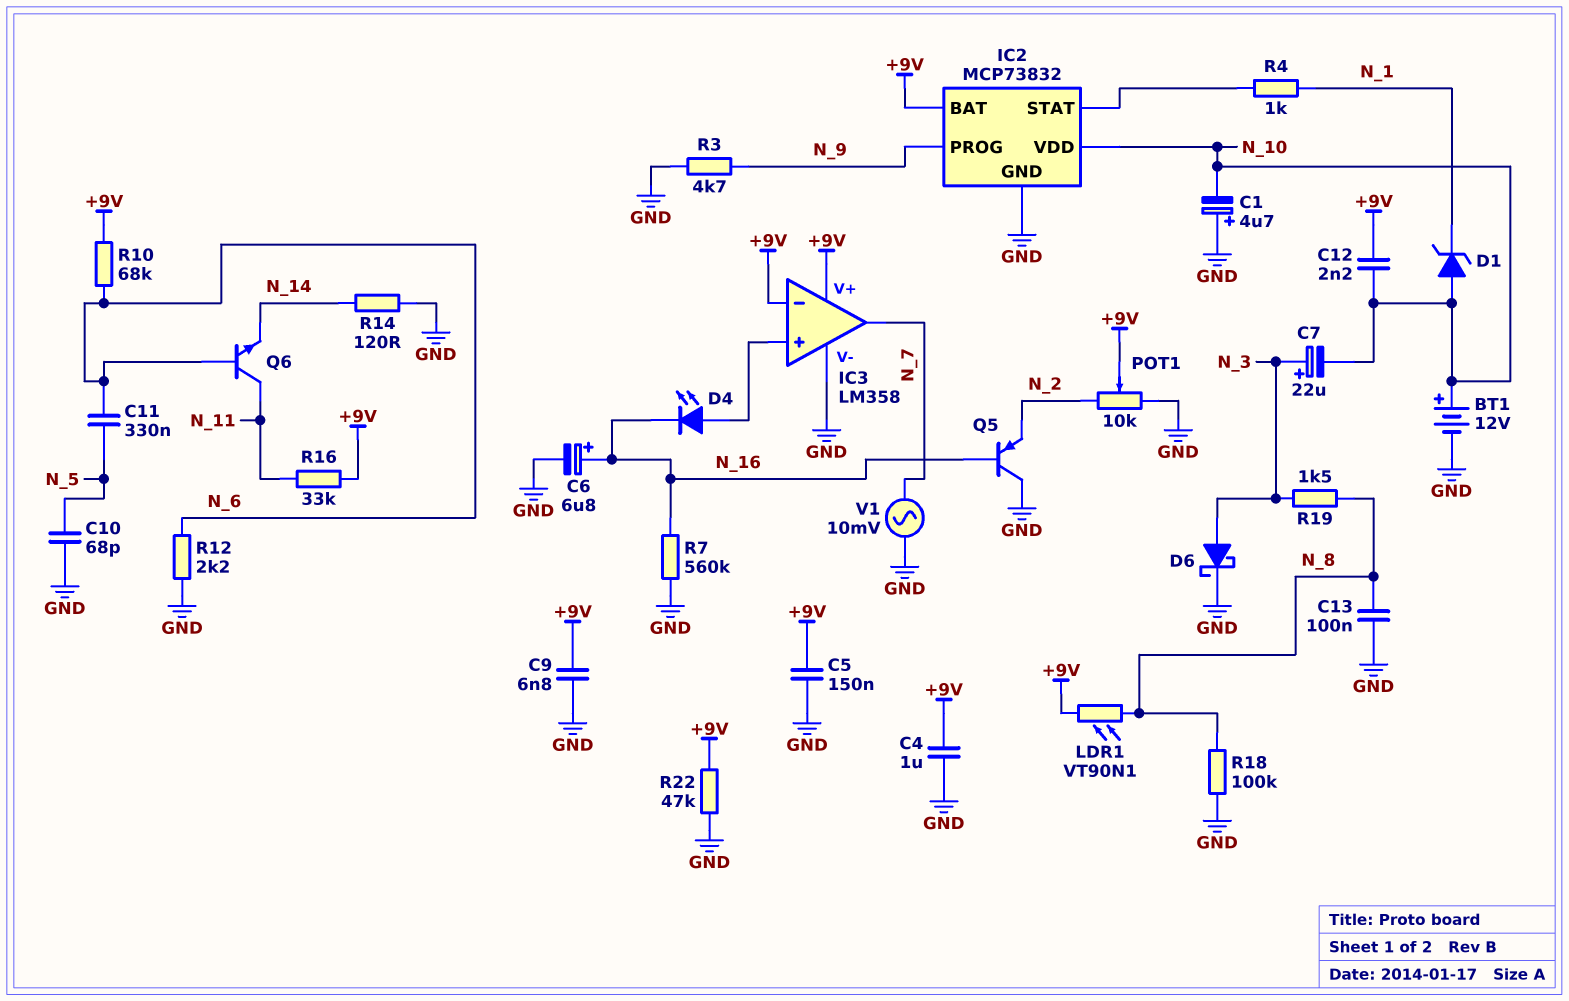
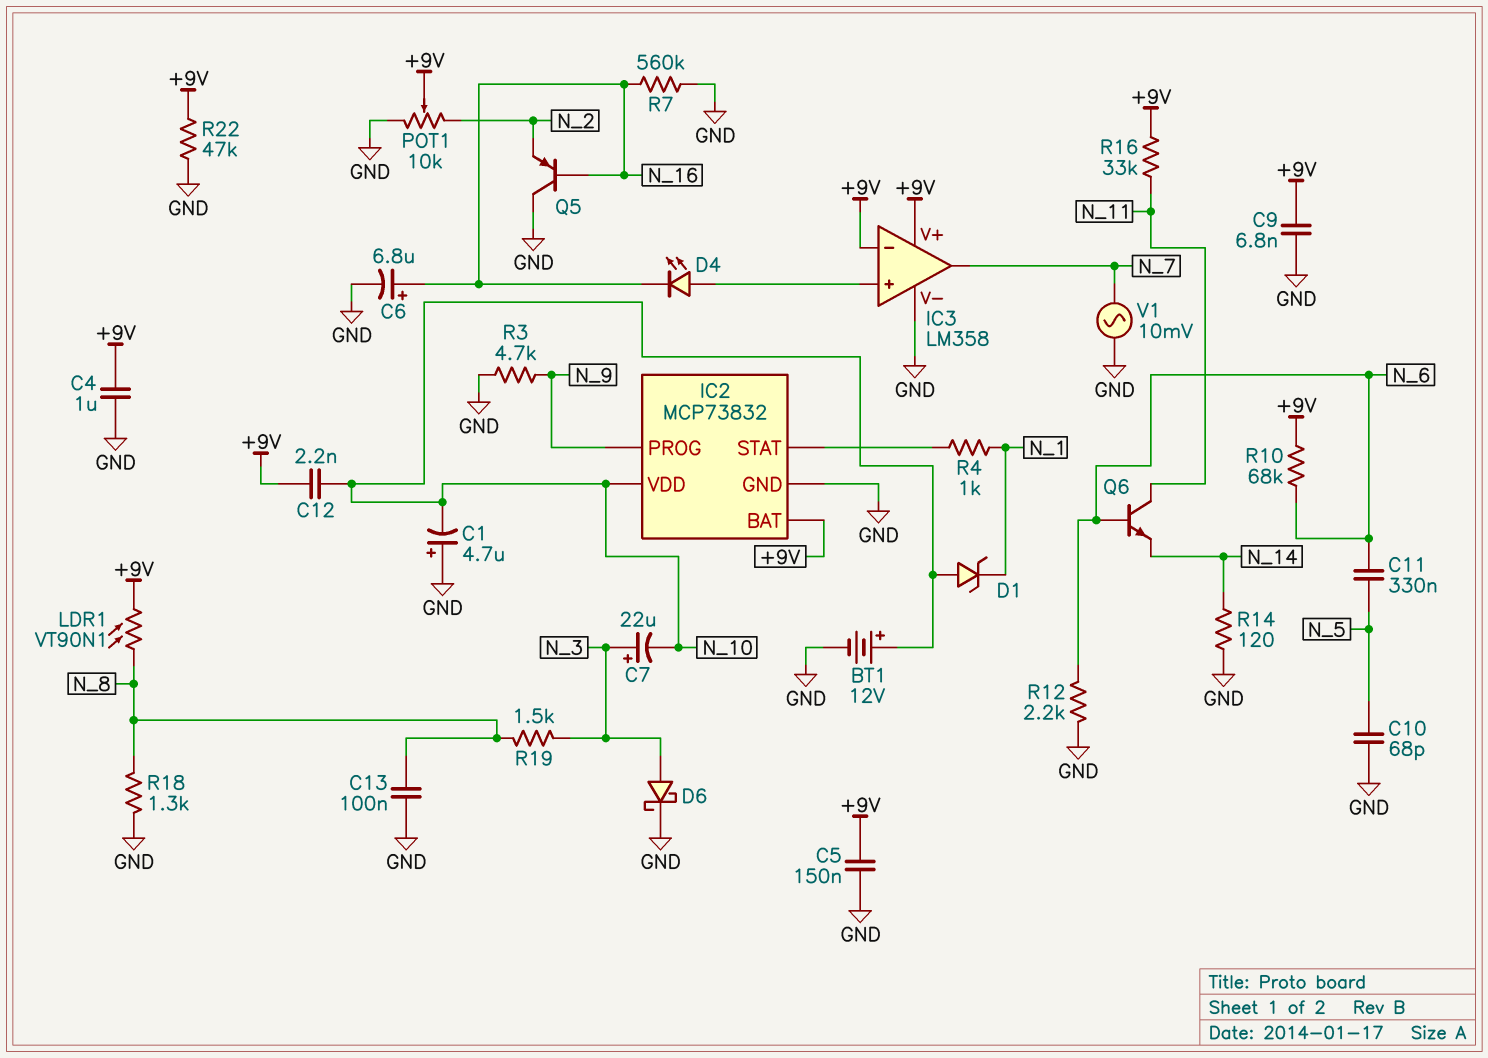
R18: 100k (GND, N_8) -> 1.3k (GND, N_8)

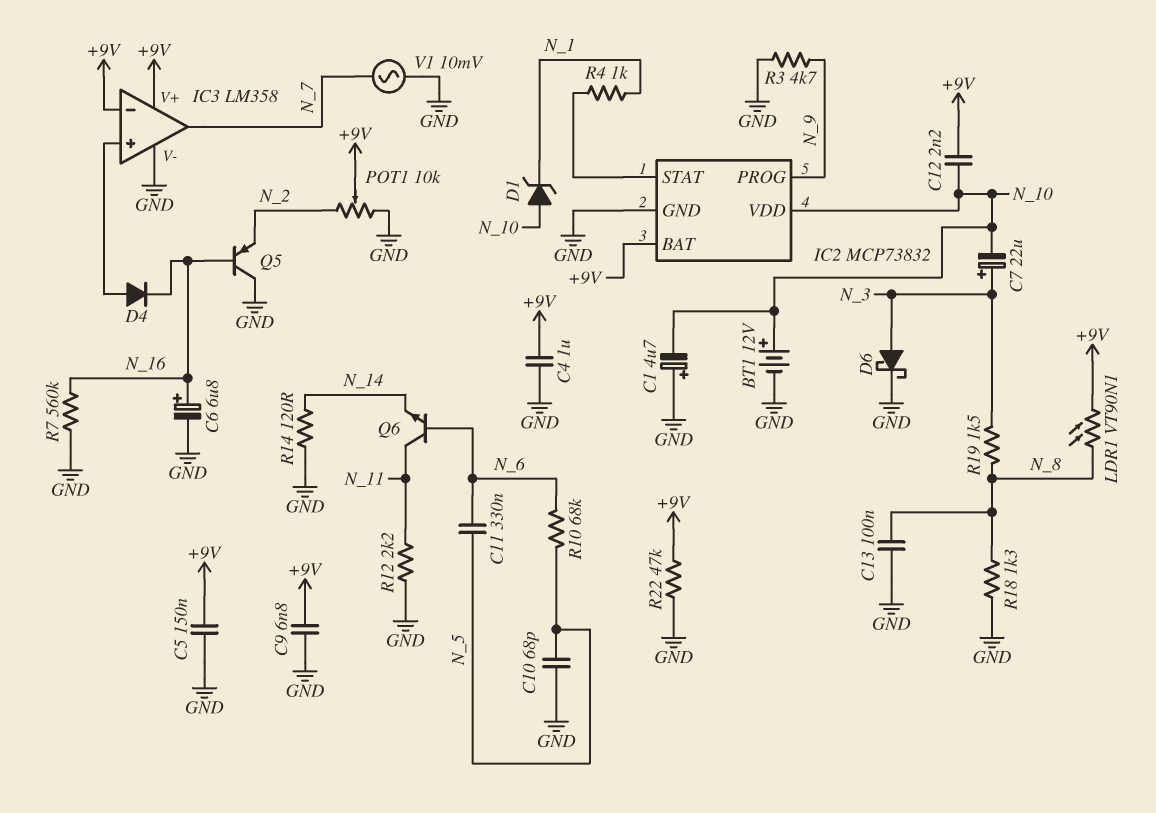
D4: LED (A IC3/in+, K N_16) -> diode (A IC3/in+, K N_16)
R10: 68k (+9V, N_6) -> 68k (N_5, N_6)
R12: 2.2k (GND, N_6) -> 2.2k (GND, N_11)
R16: 33k (+9V, N_11) -> none

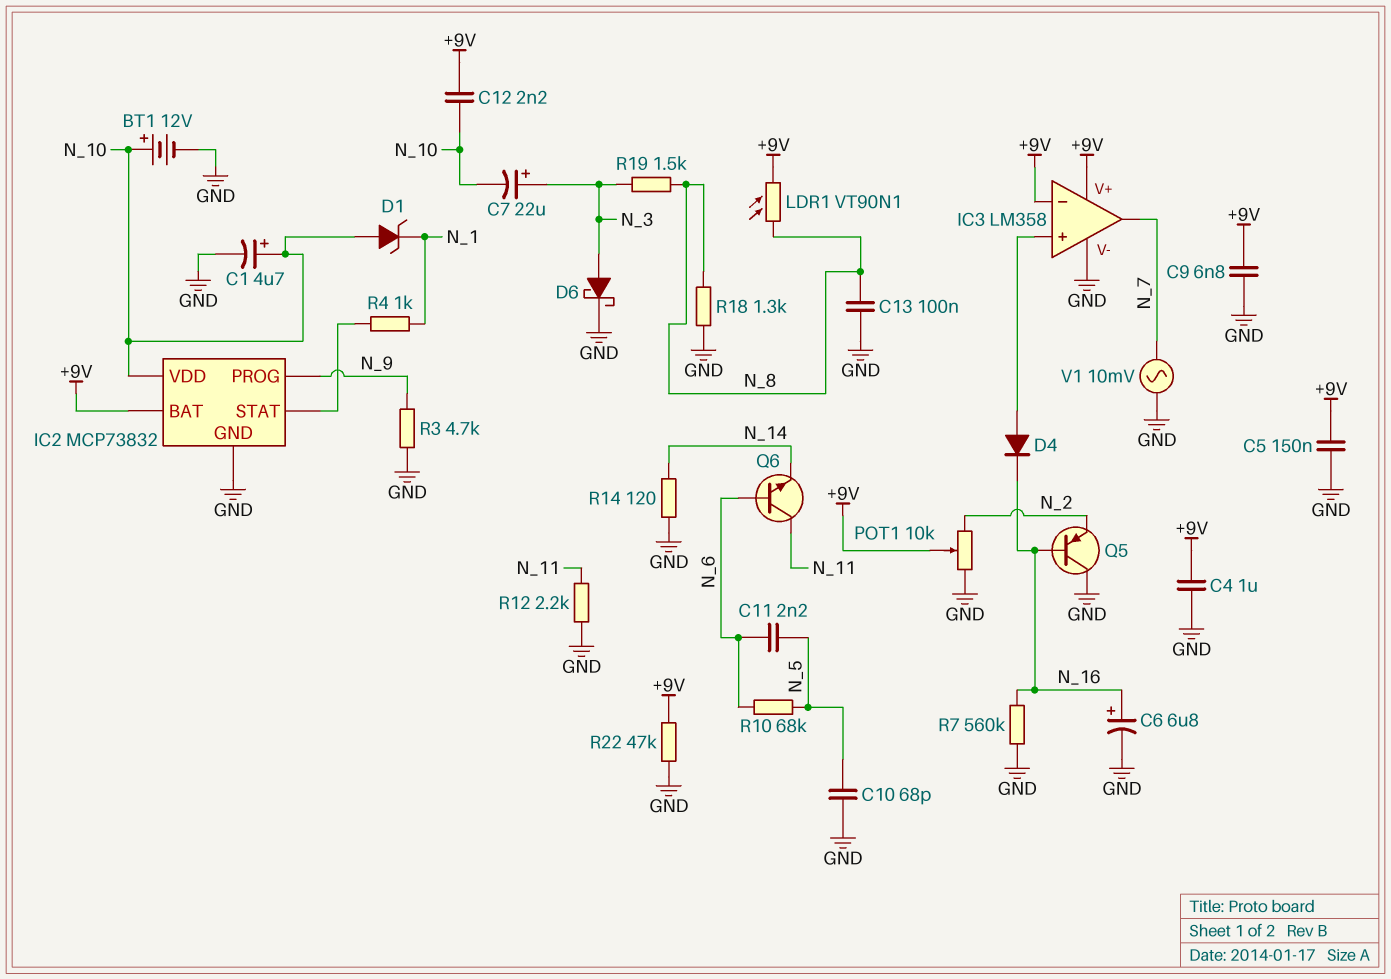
C1: 4.7uF (plus GND, minus N_10) -> 4.7uF (plus N_10, minus GND)
C11: 330nF (N_5, N_6) -> 2.2nF (N_5, N_6)

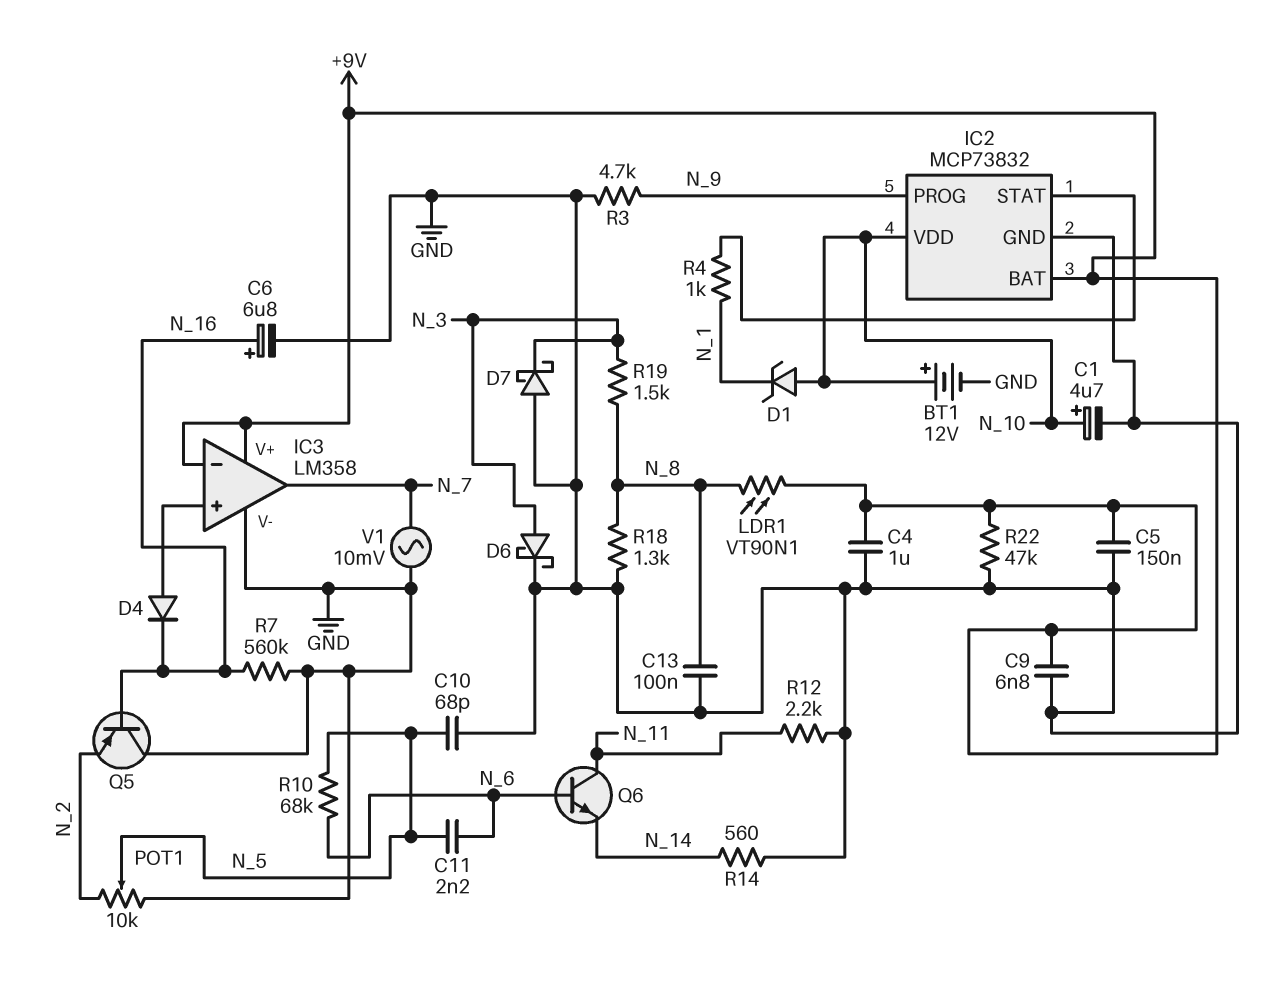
C7: 22uF (plus N_3, minus N_10) -> none
C12: 2.2nF (+9V, N_10) -> none
D7: none -> schottky (A GND, K N_3)
POT1: 10k (GND, N_2, wiper +9V) -> 10k (GND, N_2, wiper N_5)
R14: 120 (GND, N_14) -> 560 (GND, N_14)

